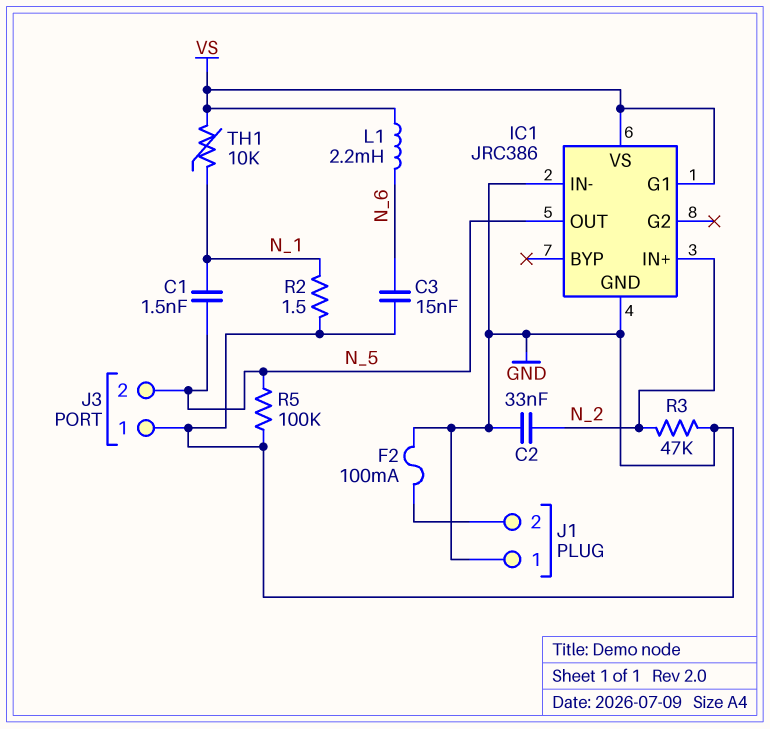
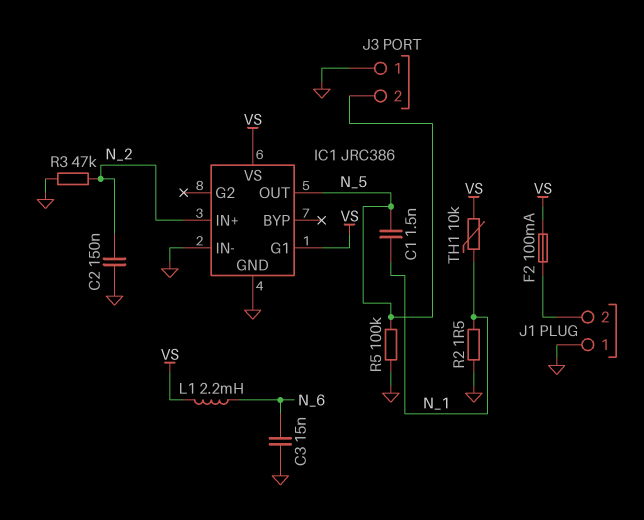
C2: 33nF (GND, N_2) -> 150nF (GND, N_2)
F2: 100mA (GND, J1/2) -> 100mA (J1/2, VS)

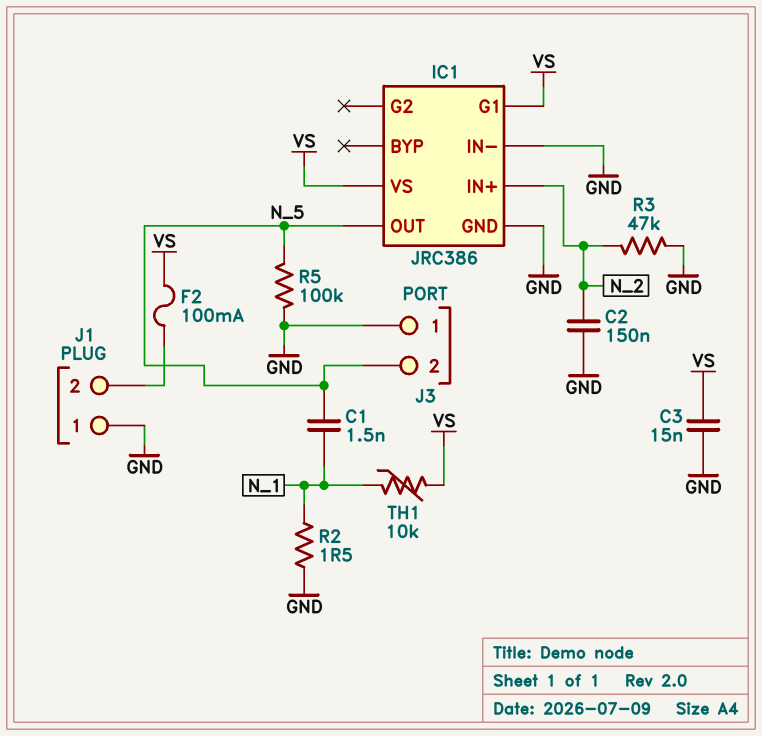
C3: 15nF (GND, N_6) -> 15nF (GND, VS)
L1: 2.2mH (N_6, VS) -> none

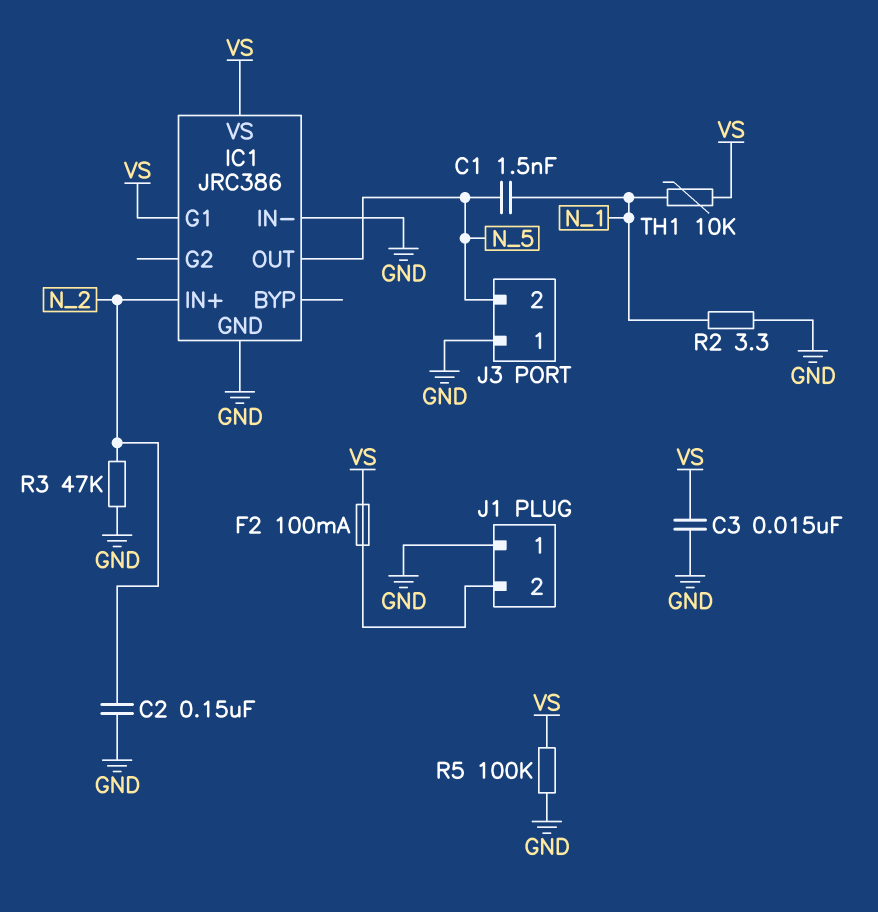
R2: 1.5 (GND, N_1) -> 3.3 (GND, N_1)
R5: 100k (GND, N_5) -> 100k (GND, VS)

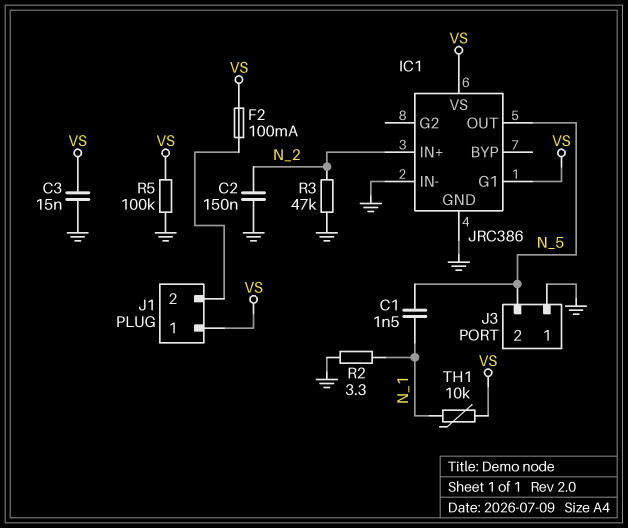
J1 pin 1: GND -> VS

